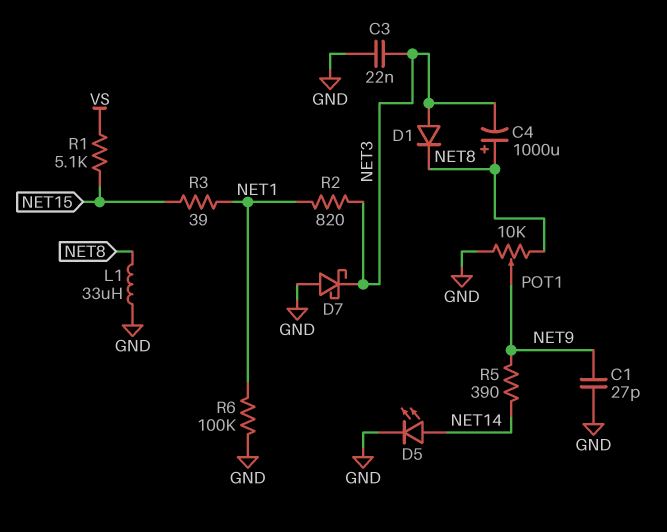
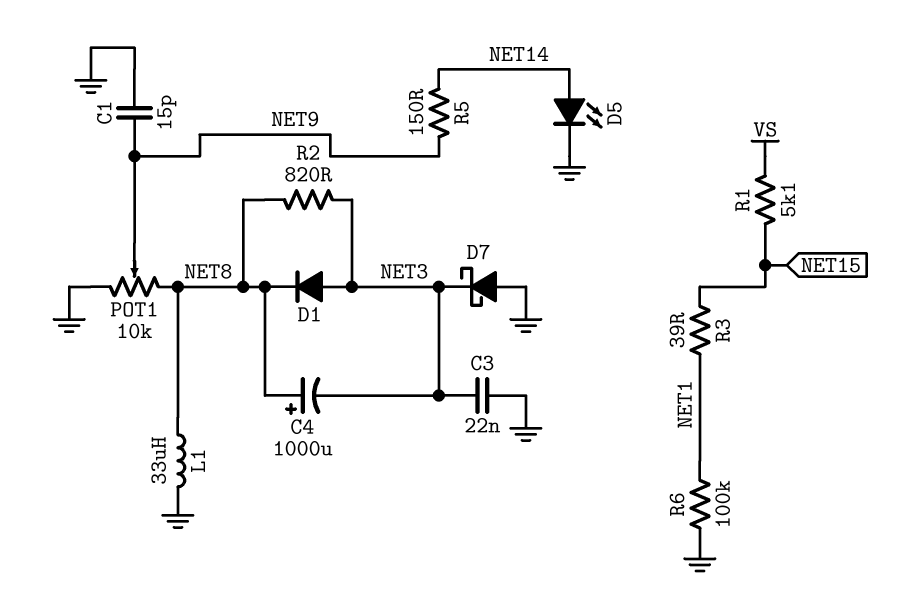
C1: 27pF (GND, NET9) -> 15pF (GND, NET9)
R2: 820 (NET1, NET3) -> 820 (NET3, NET8)
R5: 390 (NET9, NET14) -> 150 (NET9, NET14)

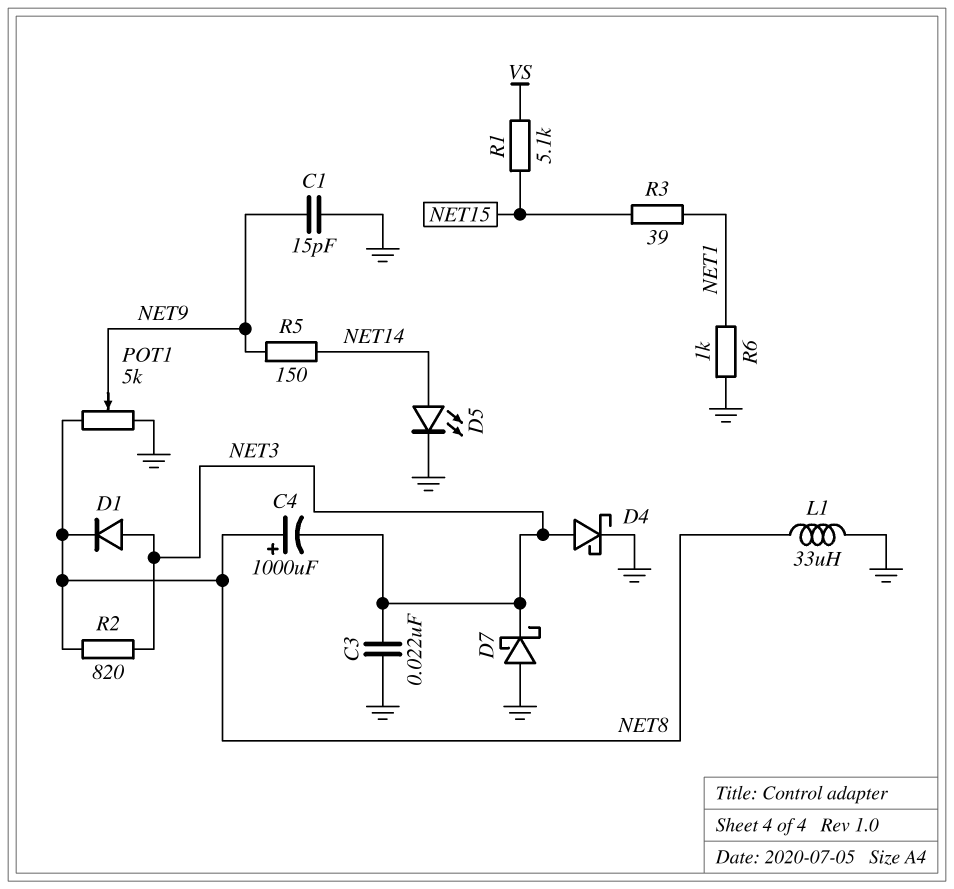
D4: none -> schottky (A NET3, K GND)
POT1: 10k (GND, NET8, wiper NET9) -> 5k (GND, NET8, wiper NET9)
R6: 100k (GND, NET1) -> 1k (GND, NET1)

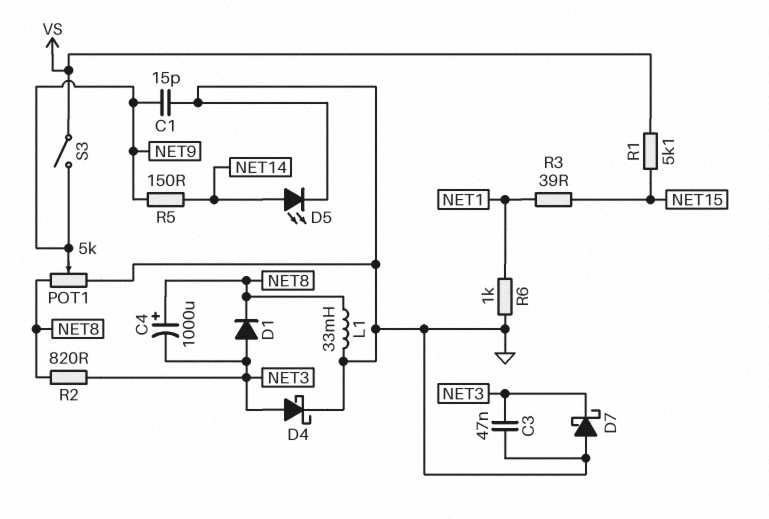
C3: 22nF (GND, NET3) -> 47nF (GND, NET3)
L1: 33uH (GND, NET8) -> 33mH (GND, NET8)
S3: none -> switch (NET9, VS)

